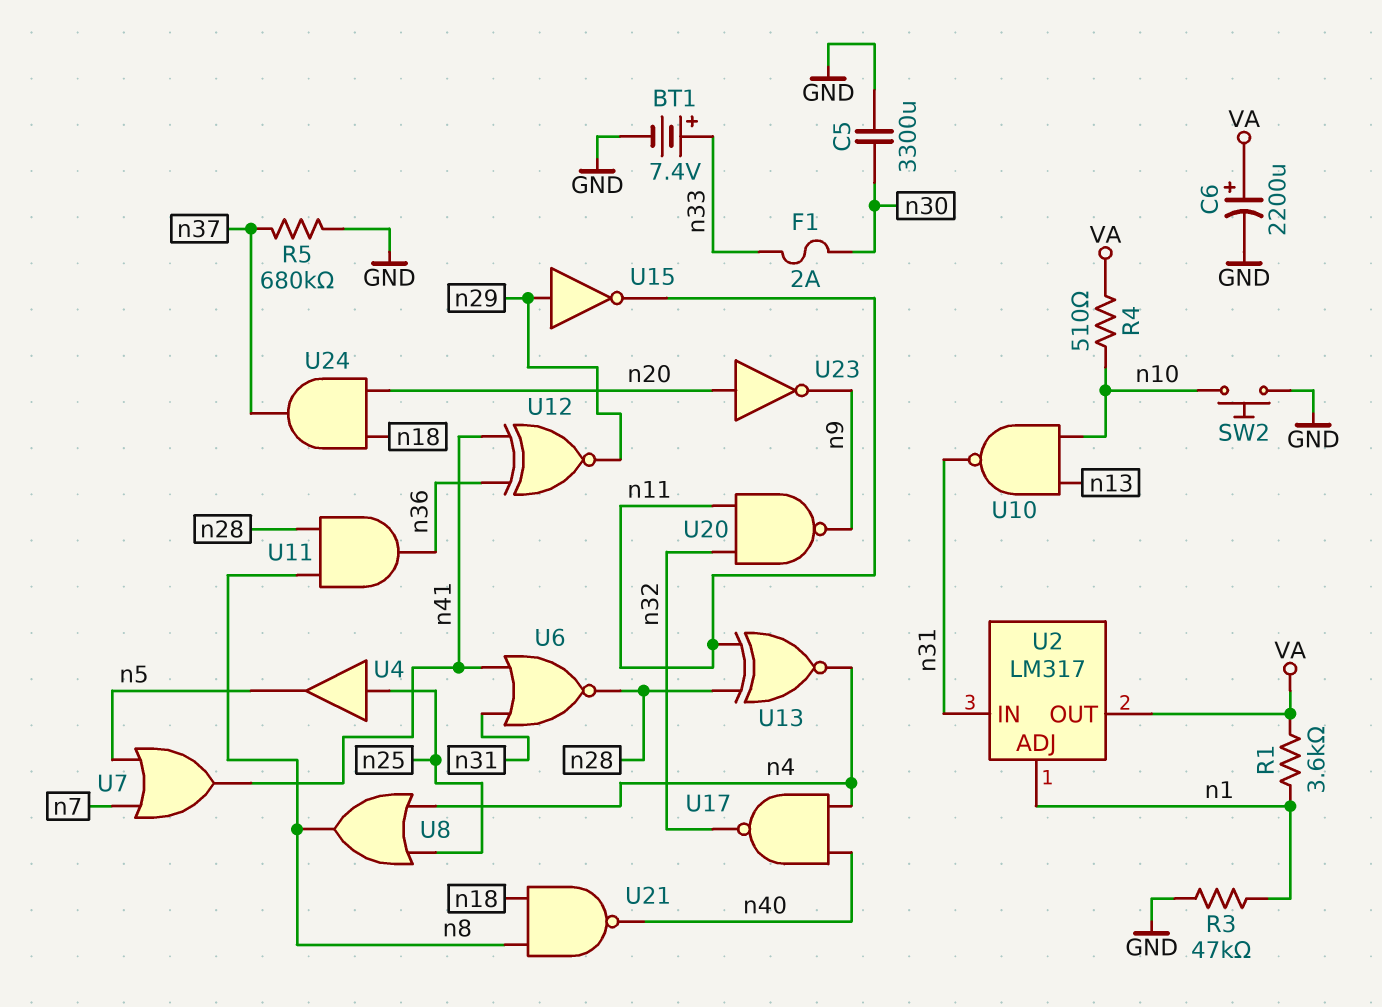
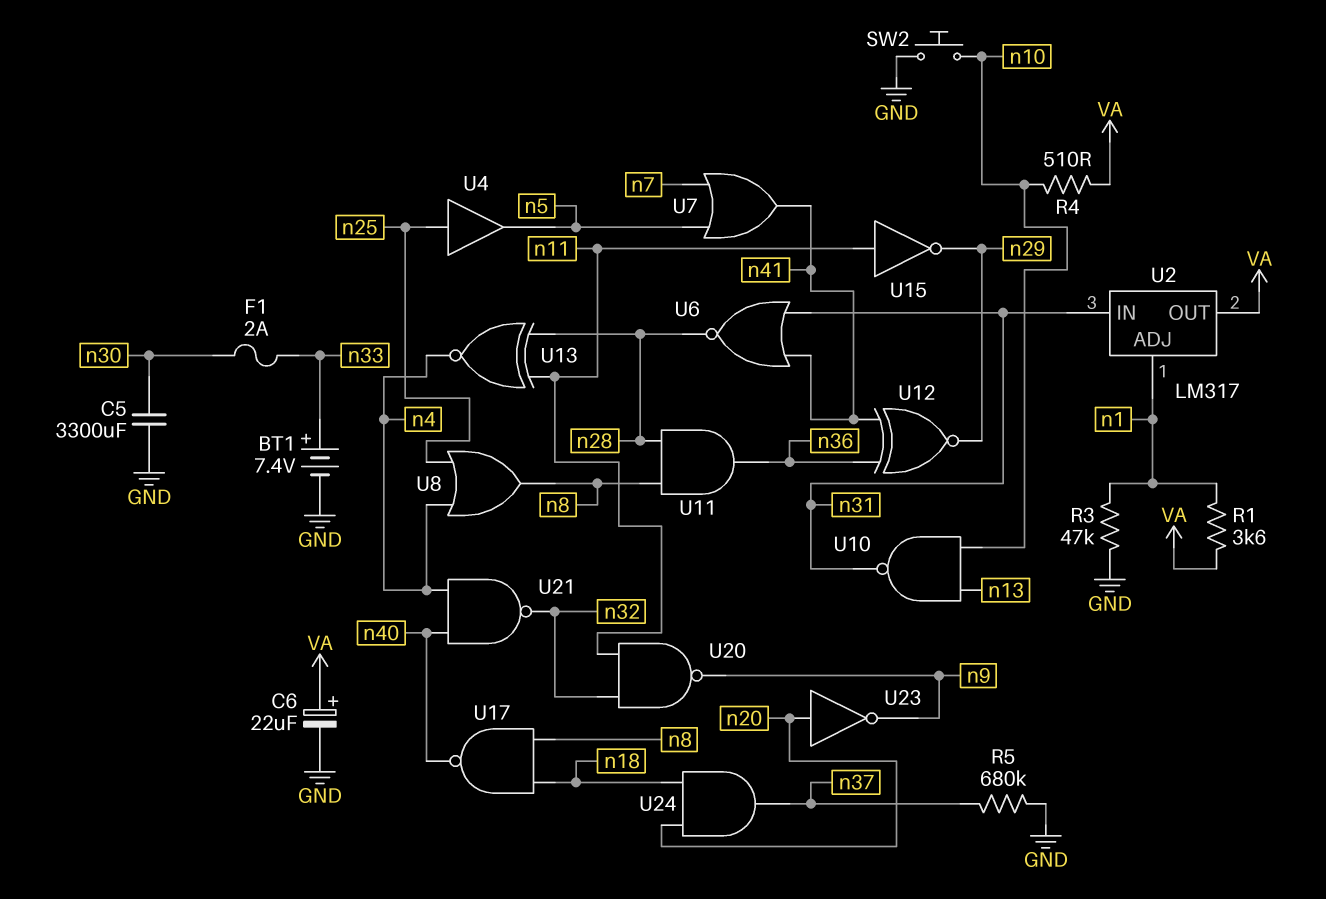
C6: 2200uF (plus VA, minus GND) -> 22uF (plus VA, minus GND)
U15: NOT (in n29, out n11) -> NOT (in n11, out n29)
U17: NAND (in n4, in n40, out n32) -> NAND (in n8, in n18, out n40)
U21: NAND (in n8, in n18, out n40) -> NAND (in n4, in n40, out n32)

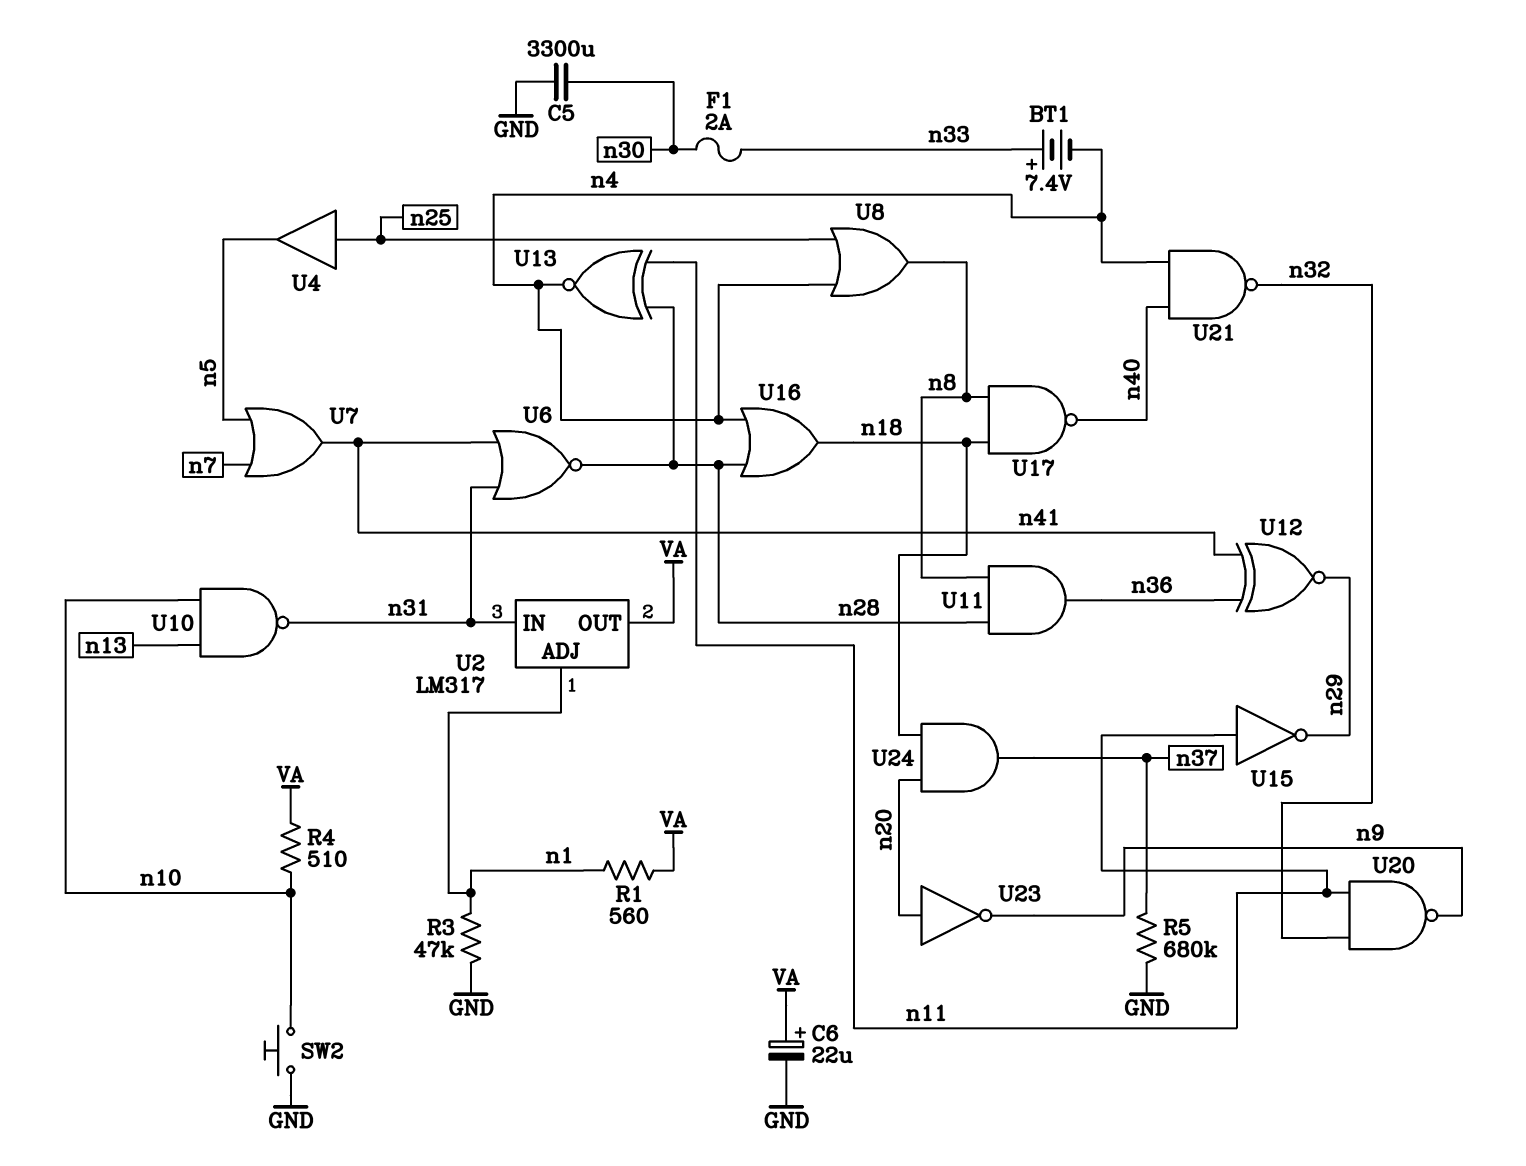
BT1: 7.4V (plus n33, minus GND) -> 7.4V (plus n33, minus n4)
R1: 3.6k (VA, n1) -> 560 (VA, n1)
U16: none -> OR (in n4, in n28, out n18)

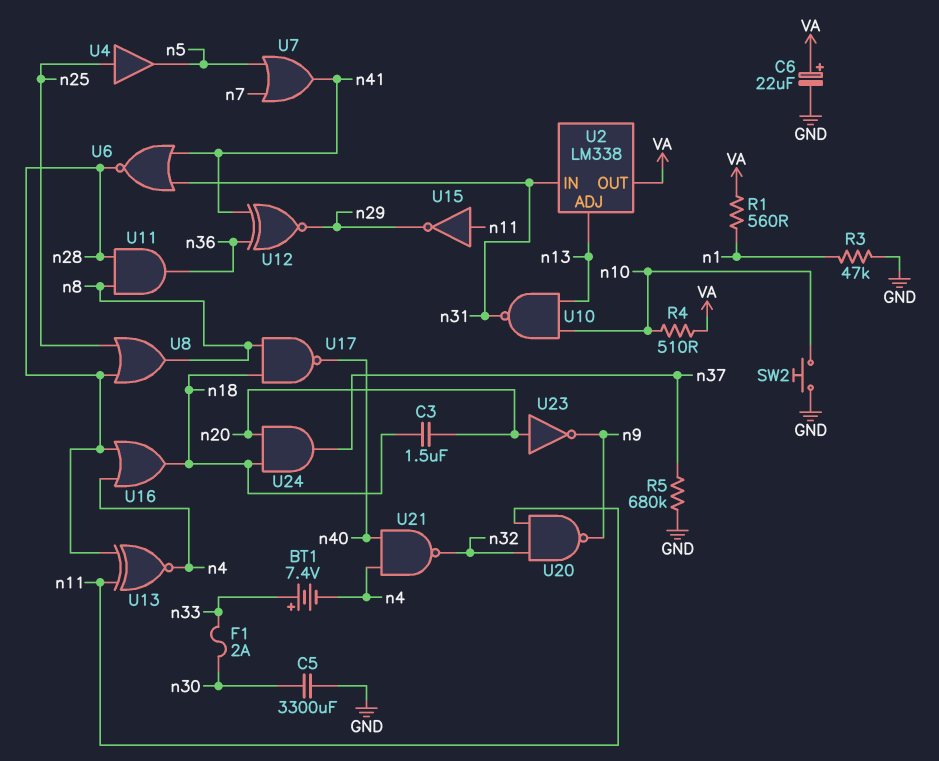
C3: none -> 1.5uF (n18, n20)
U2: LM317 -> LM338
U2 pin ADJ: n1 -> n13
U8: OR (in n4, in n25, out n8) -> OR (in n25, in n28, out n8)

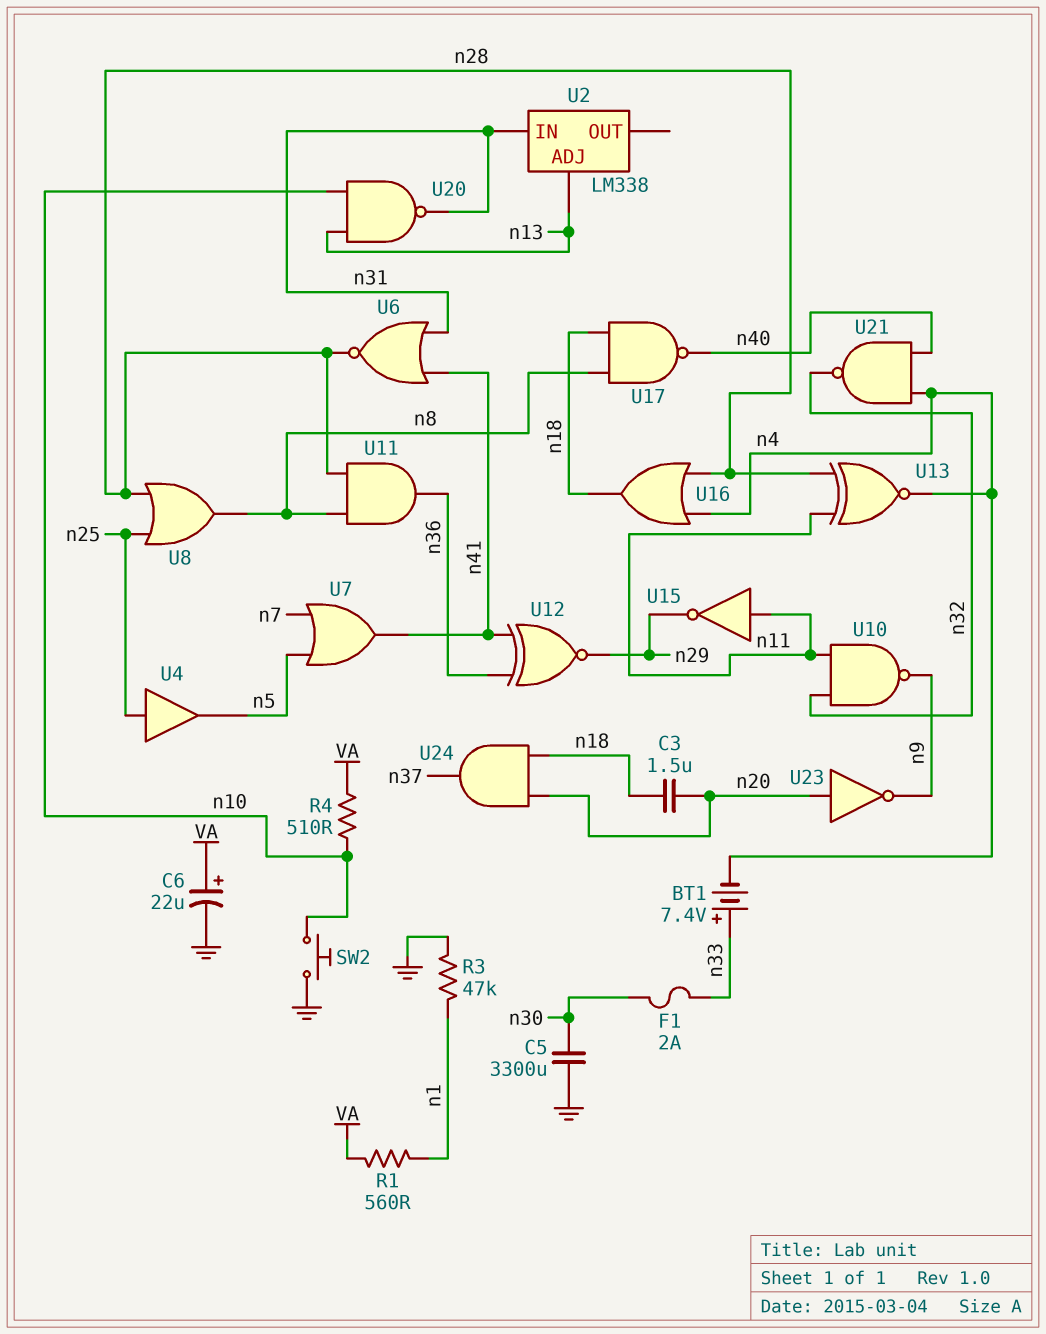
R5: 680k (GND, n37) -> none
U2 pin OUT: VA -> none
U10: NAND (in n10, in n13, out n31) -> NAND (in n11, in n32, out n9)
U20: NAND (in n11, in n32, out n9) -> NAND (in n10, in n13, out n31)

